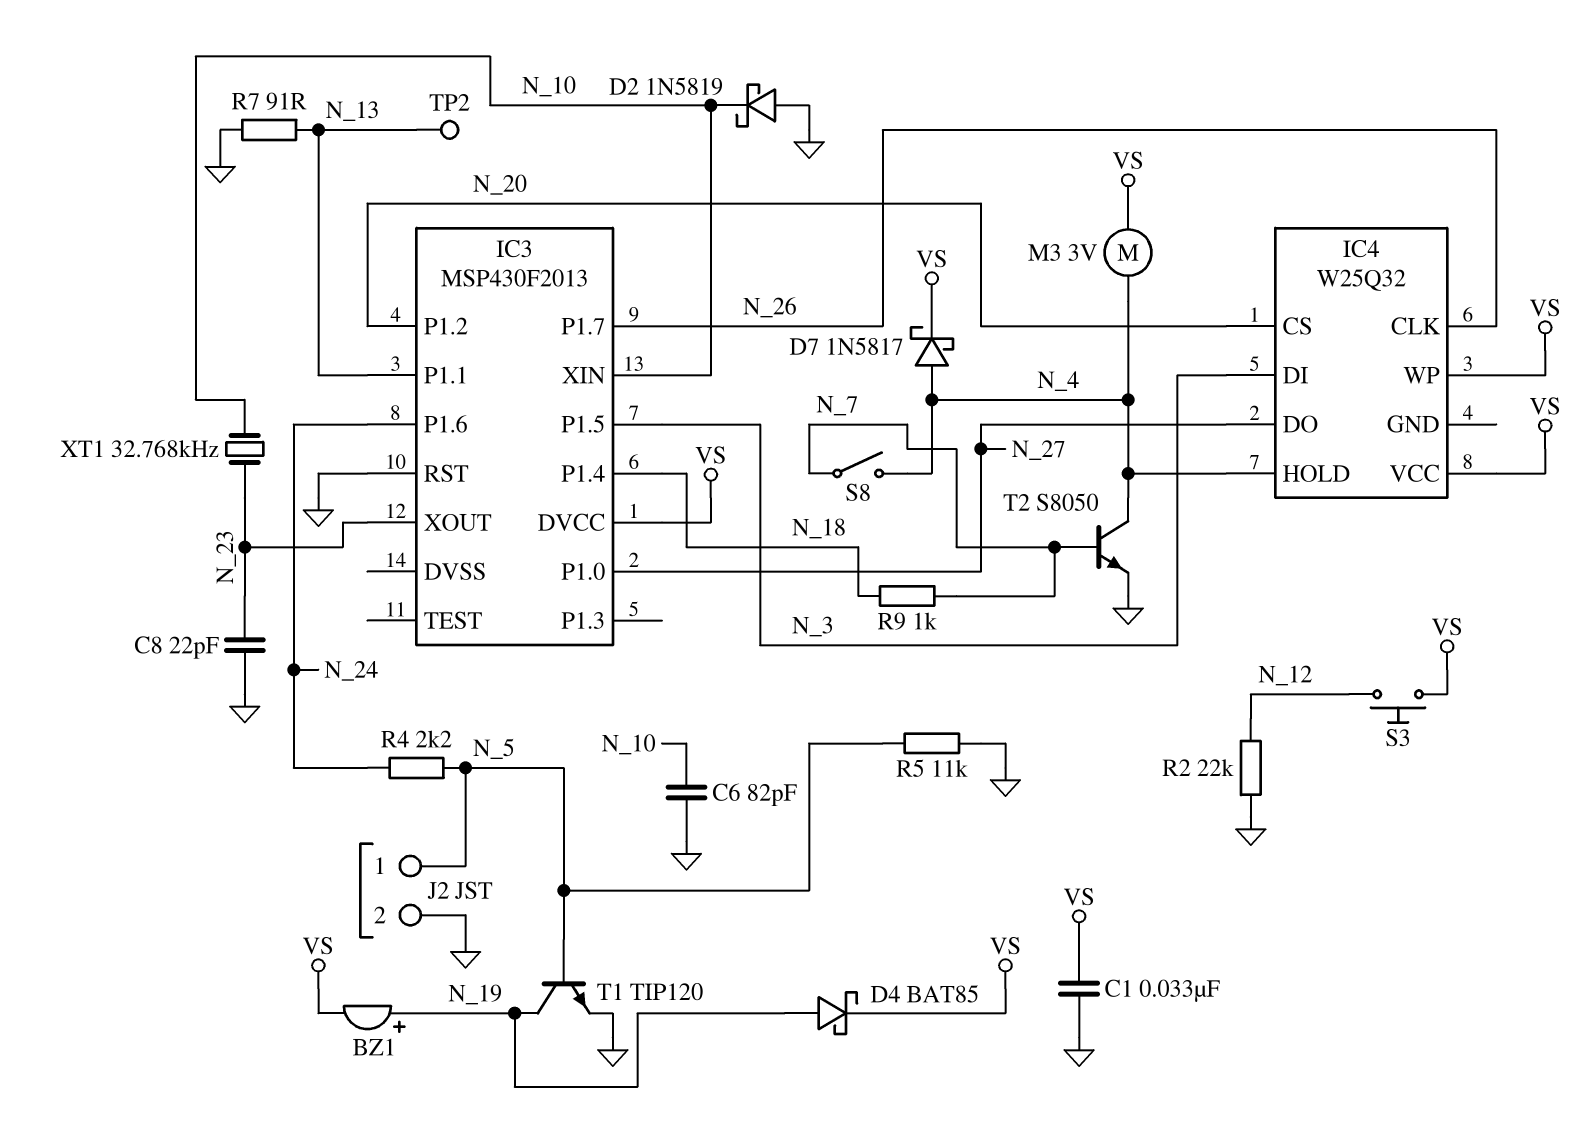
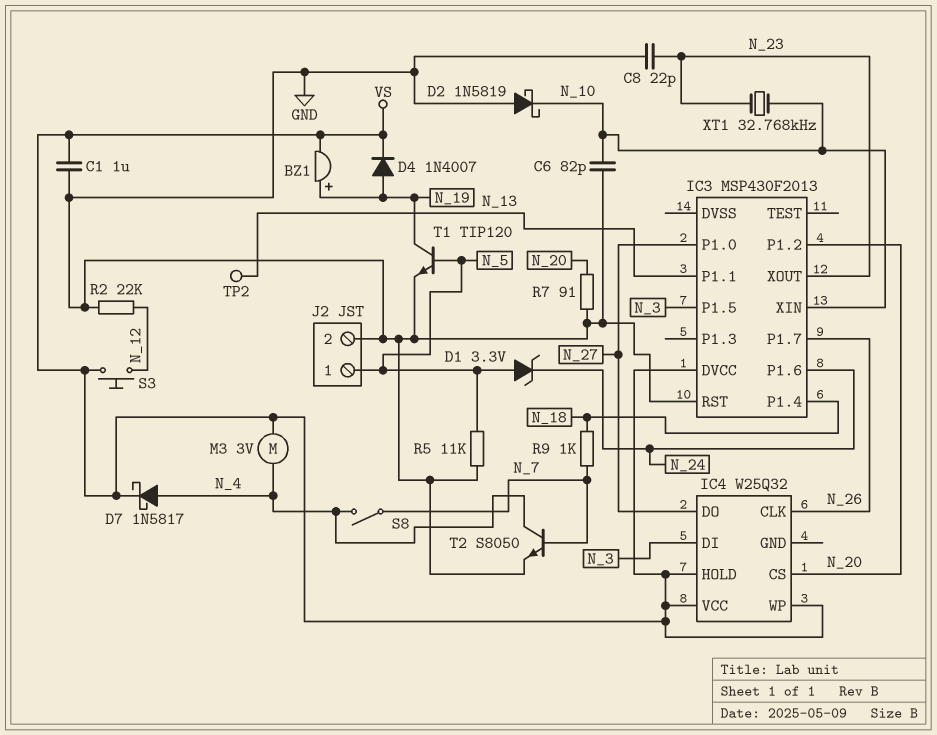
C1: 33nF (GND, VS) -> 1uF (GND, VS)
D1: none -> zener 3.3V (A N_5, K N_24)
D4: schottky BAT85 (A N_19, K VS) -> diode 1N4007 (A N_19, K VS)
IC4 pin HOLD: N_4 -> VS
R4: 2.2k (N_5, N_24) -> none
R7: 91 (GND, N_13) -> 91 (GND, N_20)

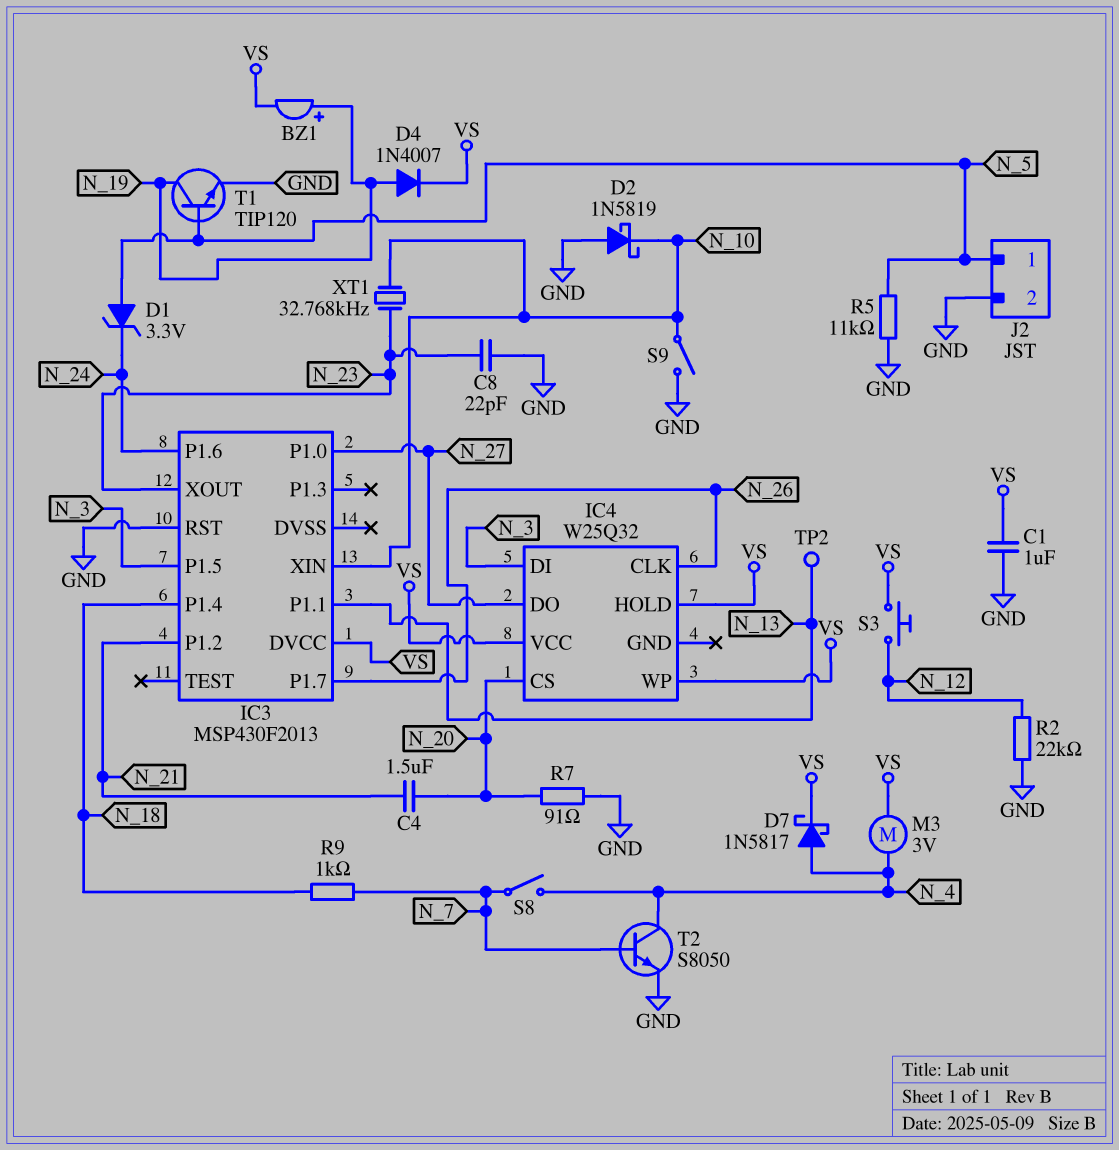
C4: none -> 1.5uF (N_20, N_21)
C6: 82pF (GND, N_10) -> none
IC3 pin P1.2: N_20 -> N_21
S9: none -> switch (GND, N_10)

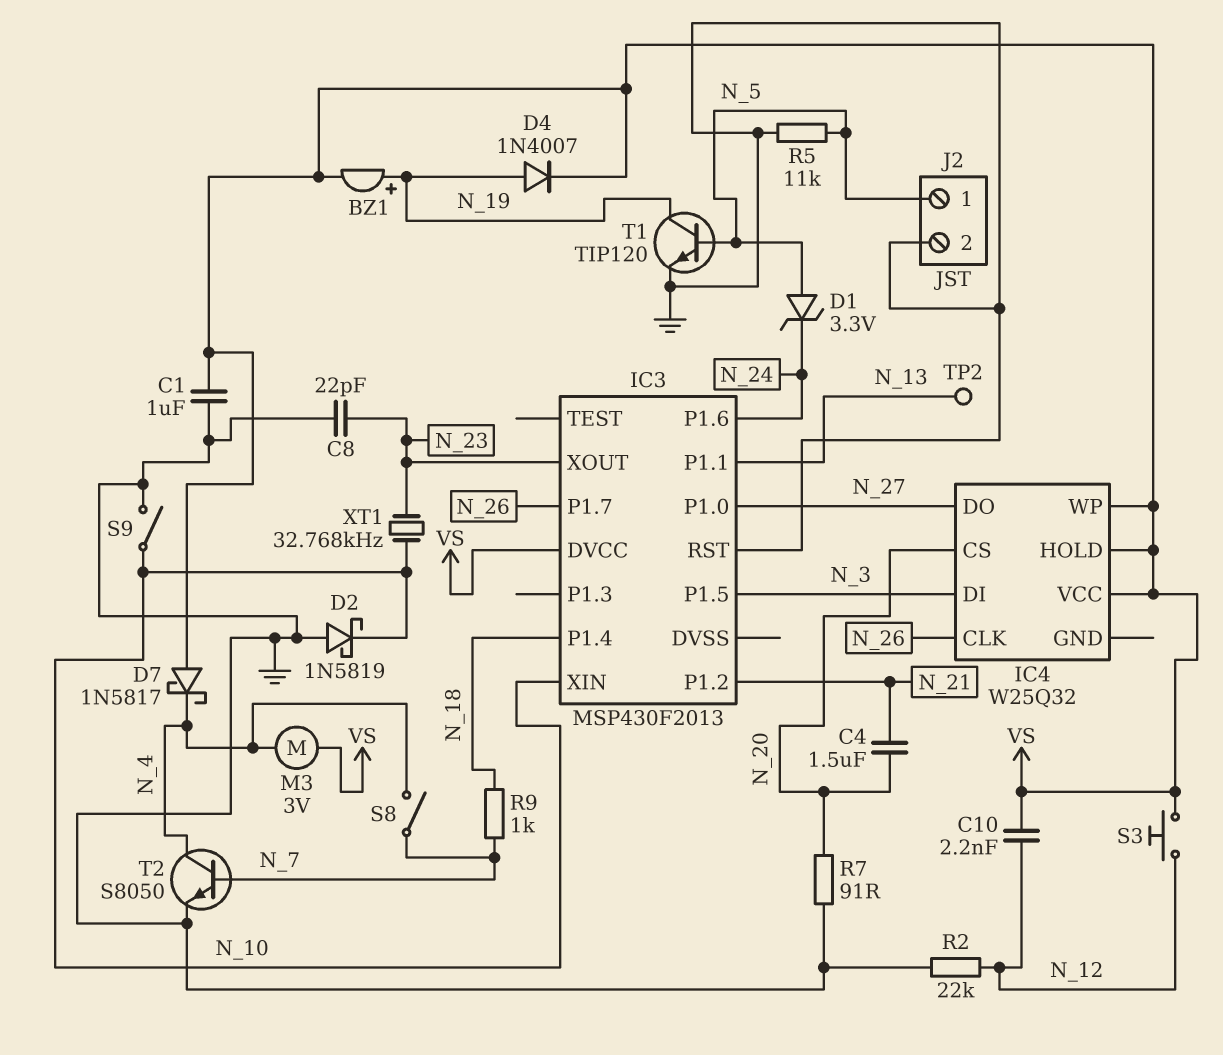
C10: none -> 2.2nF (N_12, VS)
D7: schottky 1N5817 (A N_4, K VS) -> schottky 1N5817 (A VS, K N_4)

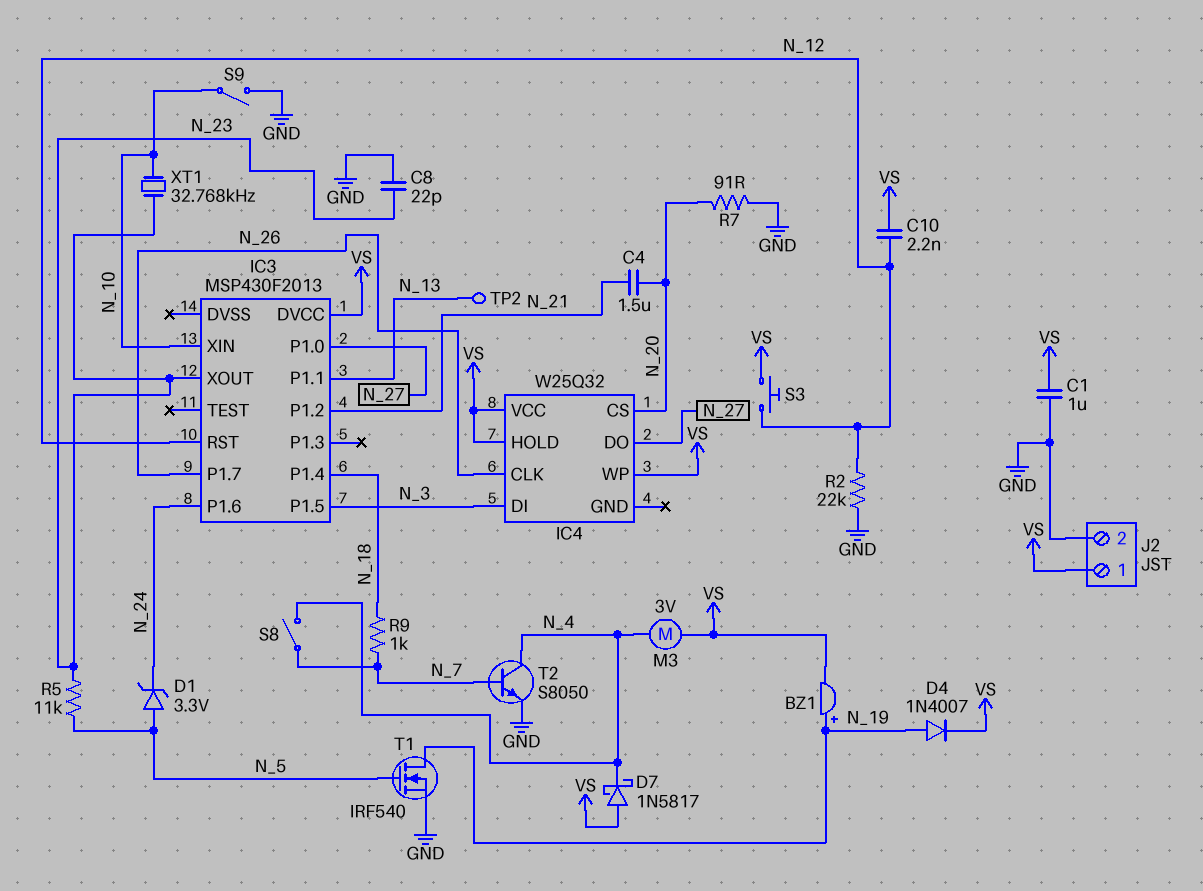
D2: schottky 1N5819 (A GND, K N_10) -> none
IC3 pin RST: GND -> N_12
J2 pin 1: N_5 -> VS
R5: 11k (GND, N_5) -> 11k (N_5, N_23)
T1: NPN TIP120 (B N_5, C N_19, E GND) -> NMOS IRF540 (G N_5, D N_19, S GND)

